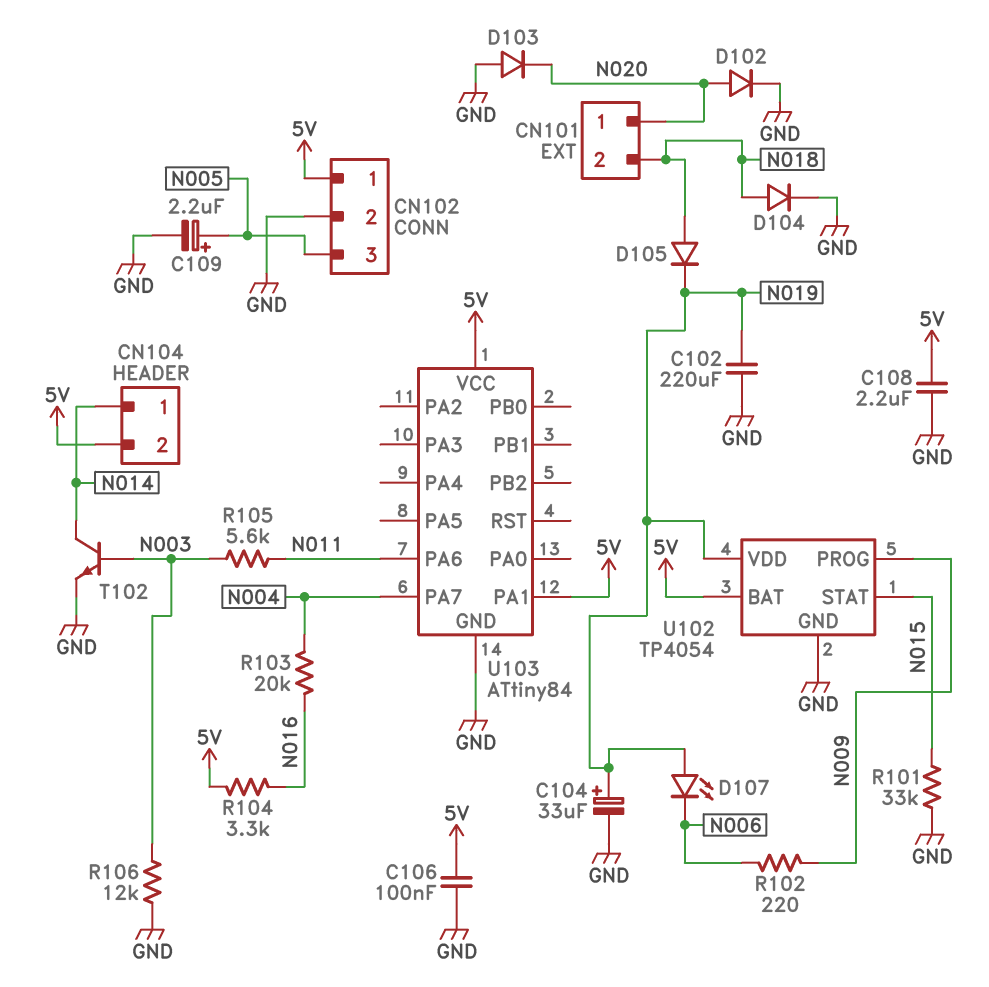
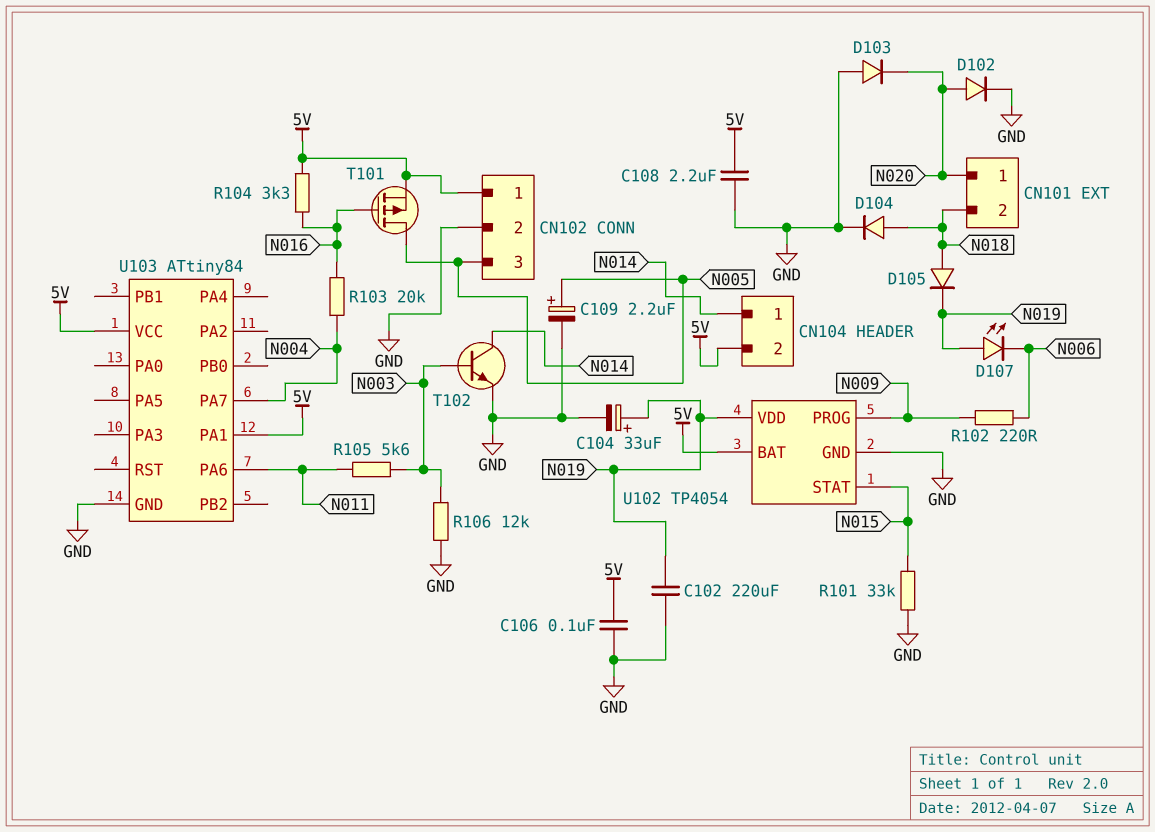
T101: none -> PMOS (G N016, D N005, S 5V)

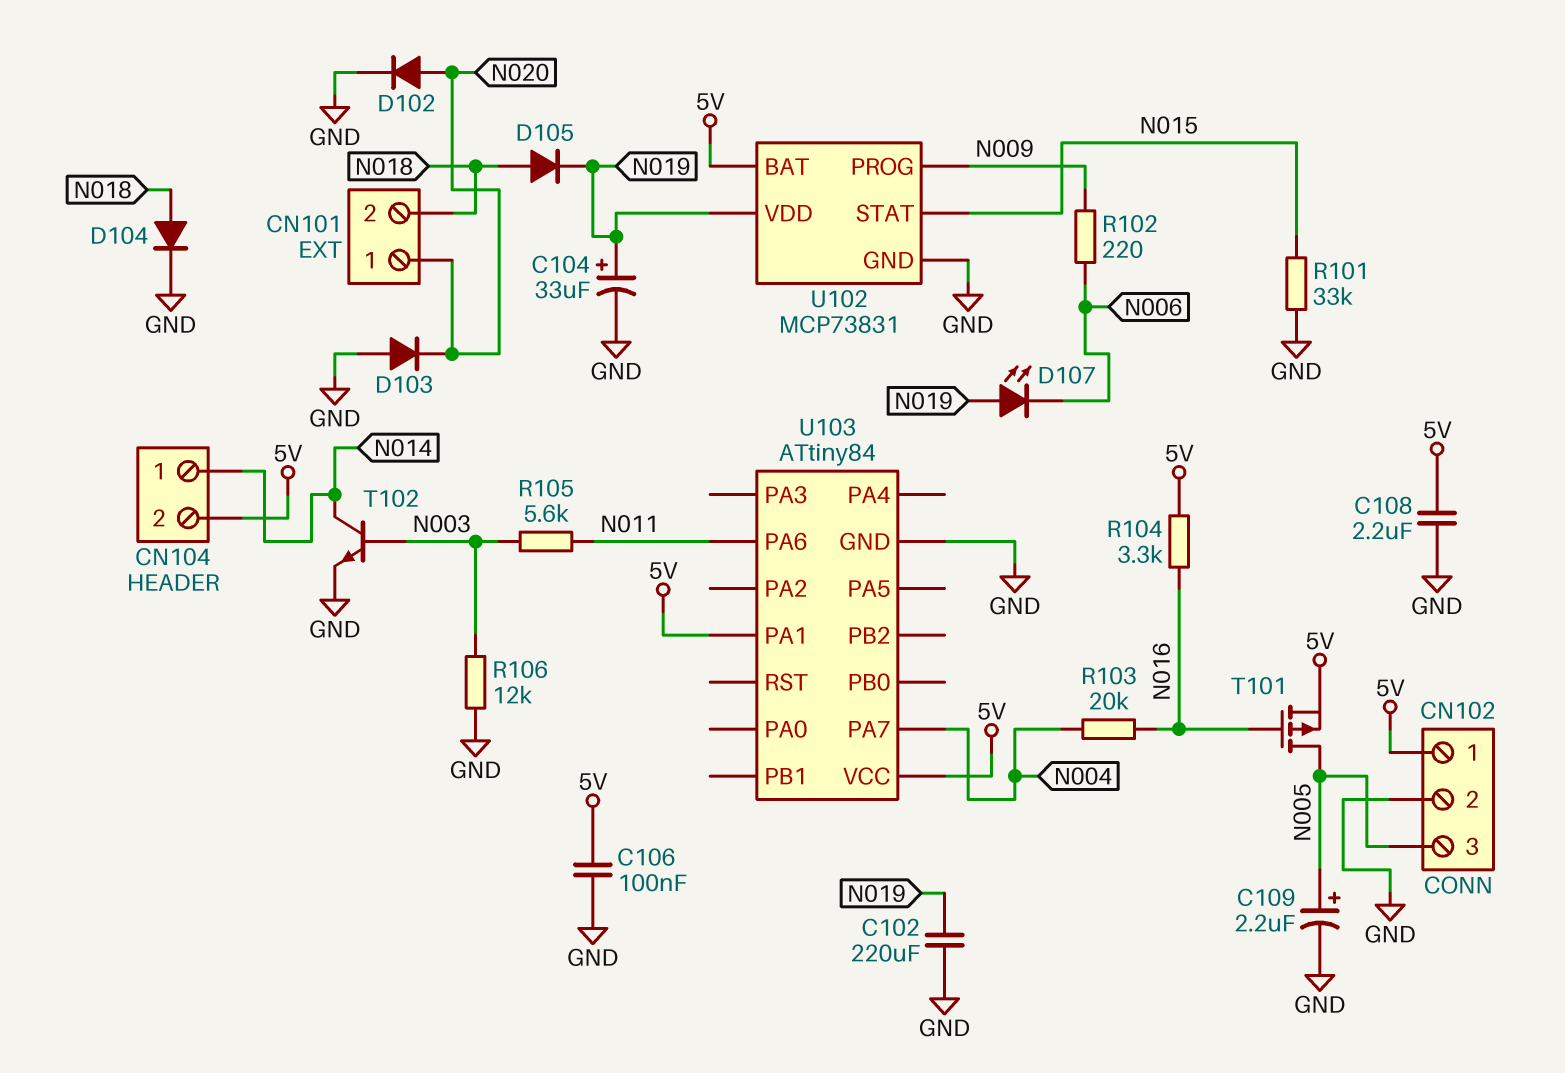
U102: TP4054 -> MCP73831

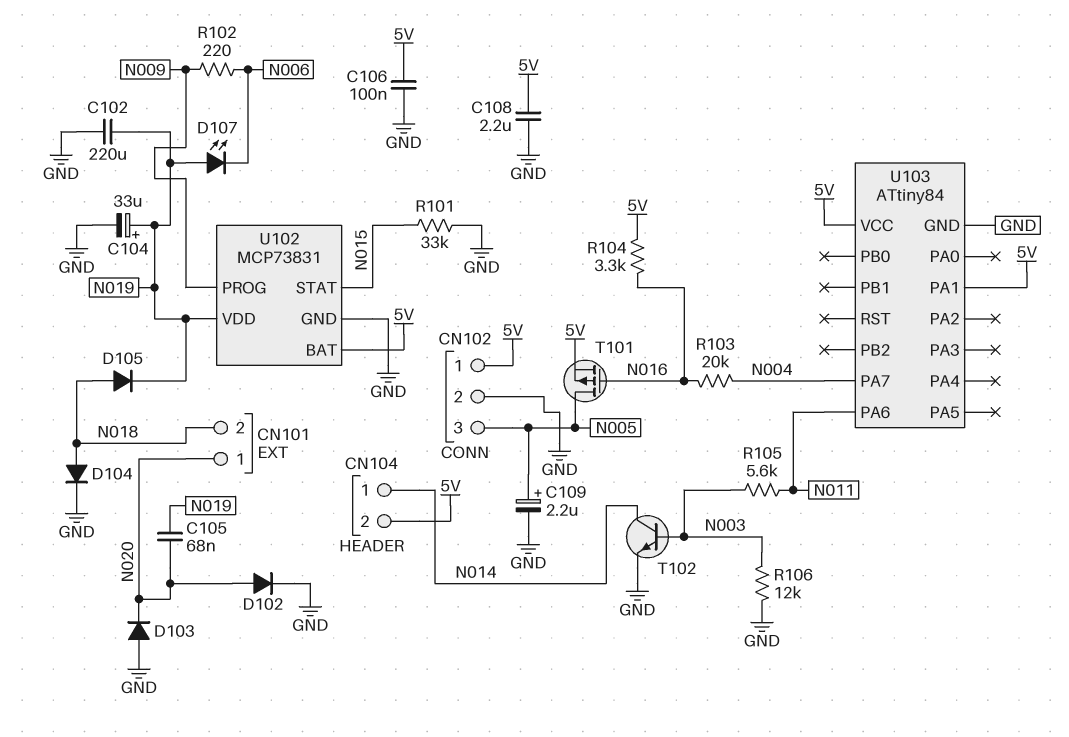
C105: none -> 68nF (N019, N020)

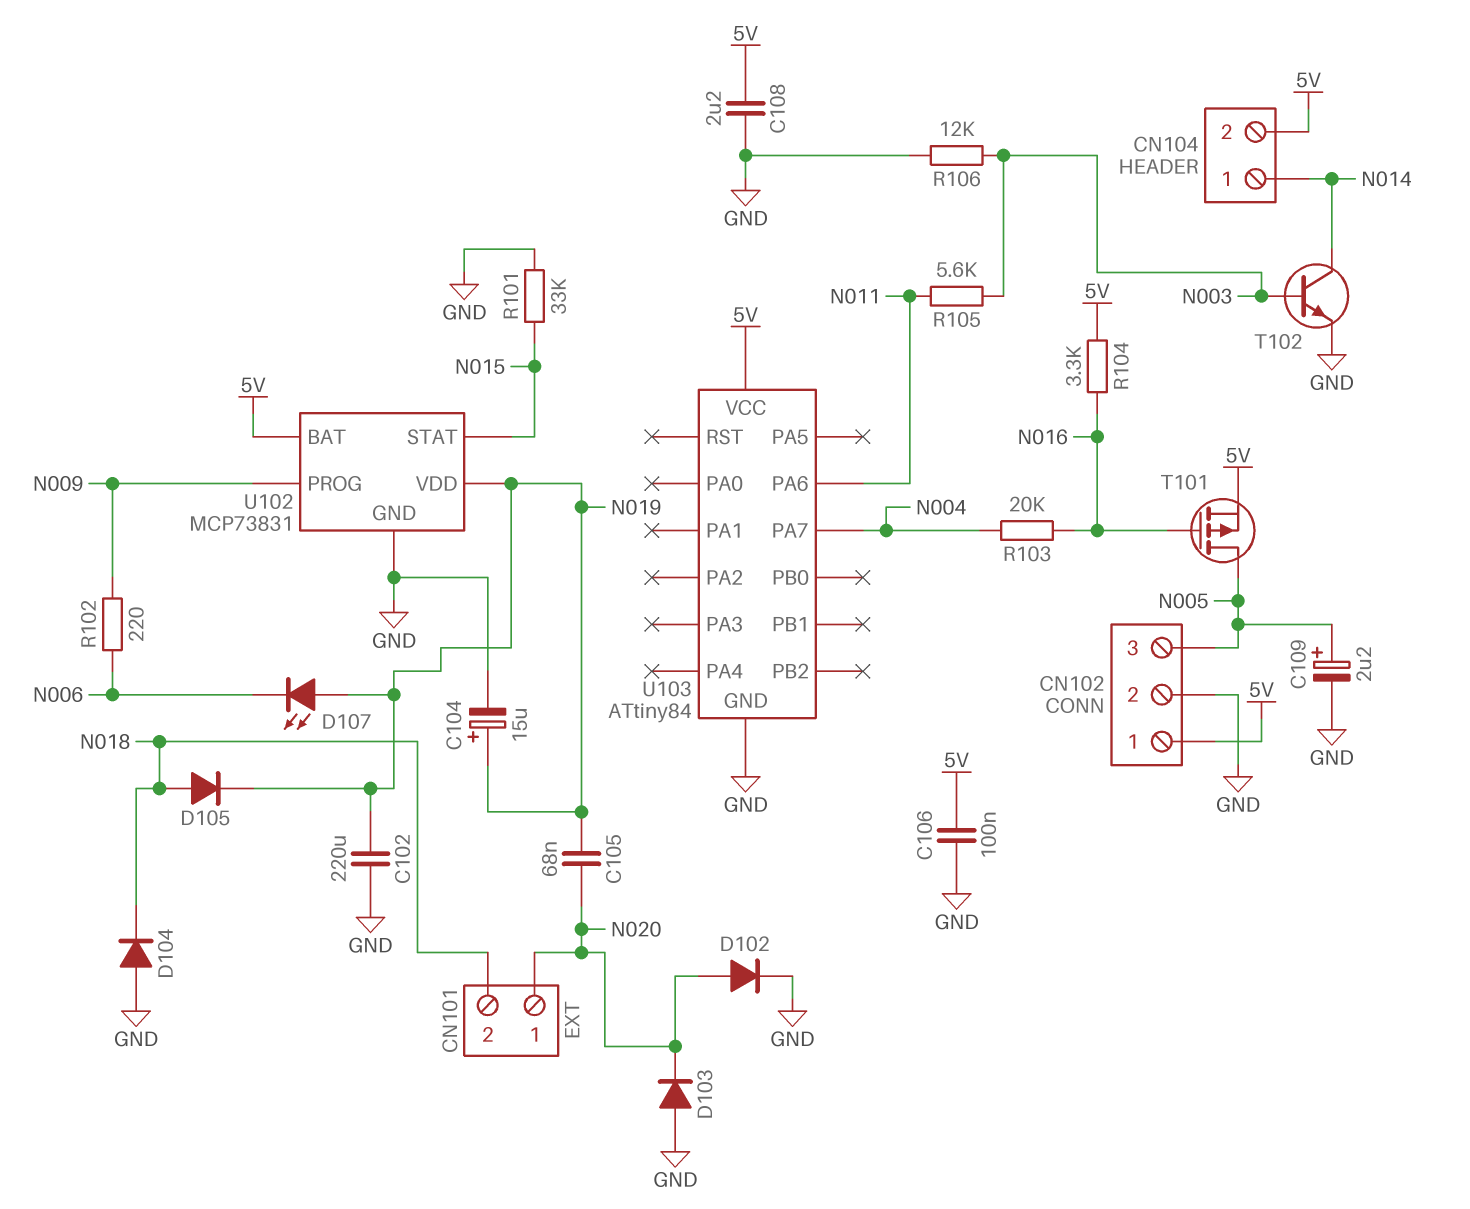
C104: 33uF (plus N019, minus GND) -> 15uF (plus N019, minus GND)
D104: diode (A N018, K GND) -> diode (A GND, K N018)
U103 pin PA1: 5V -> none

